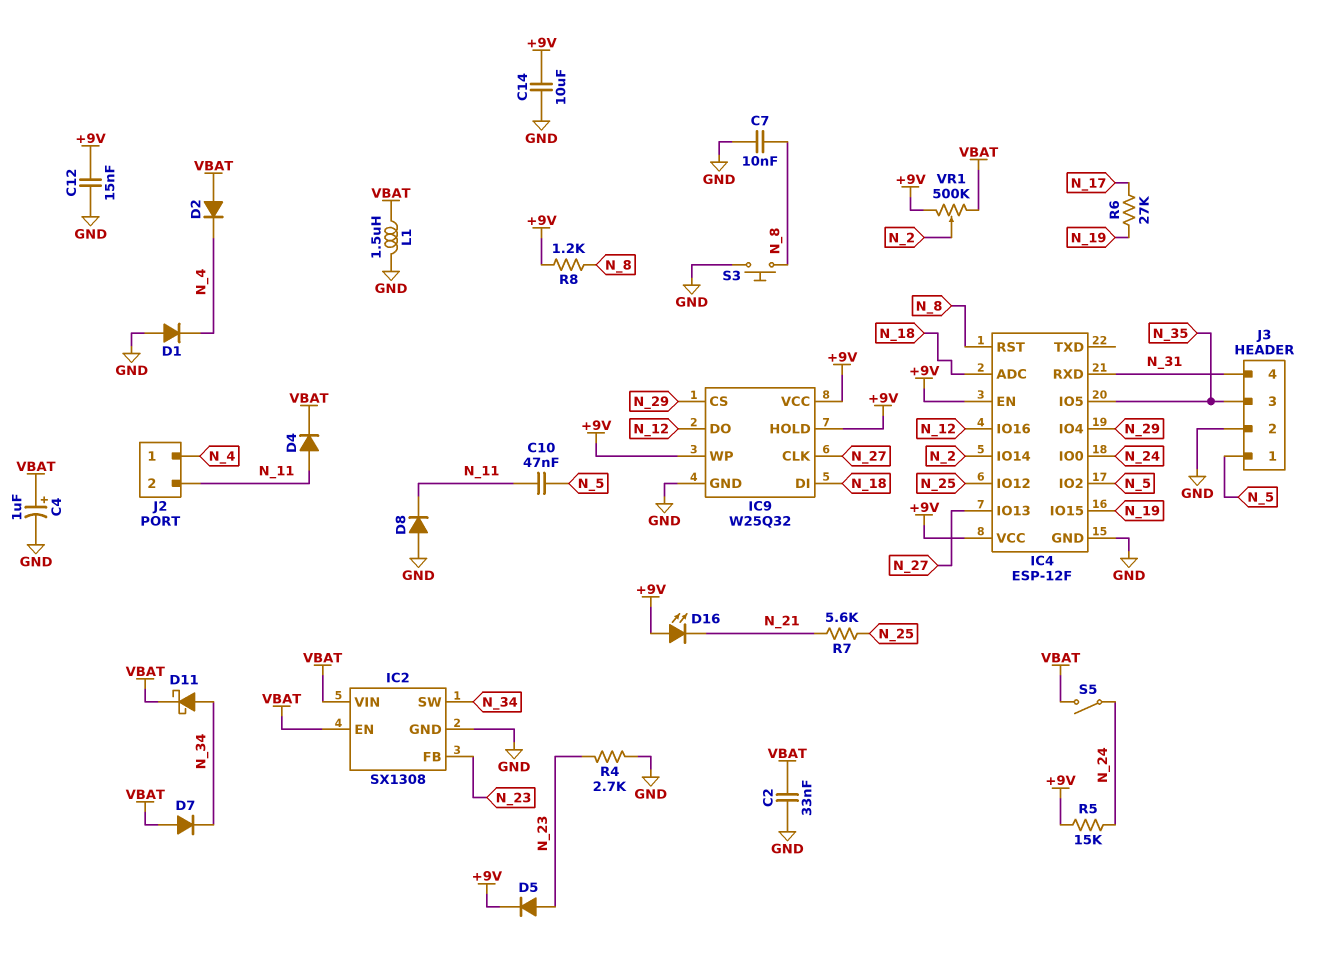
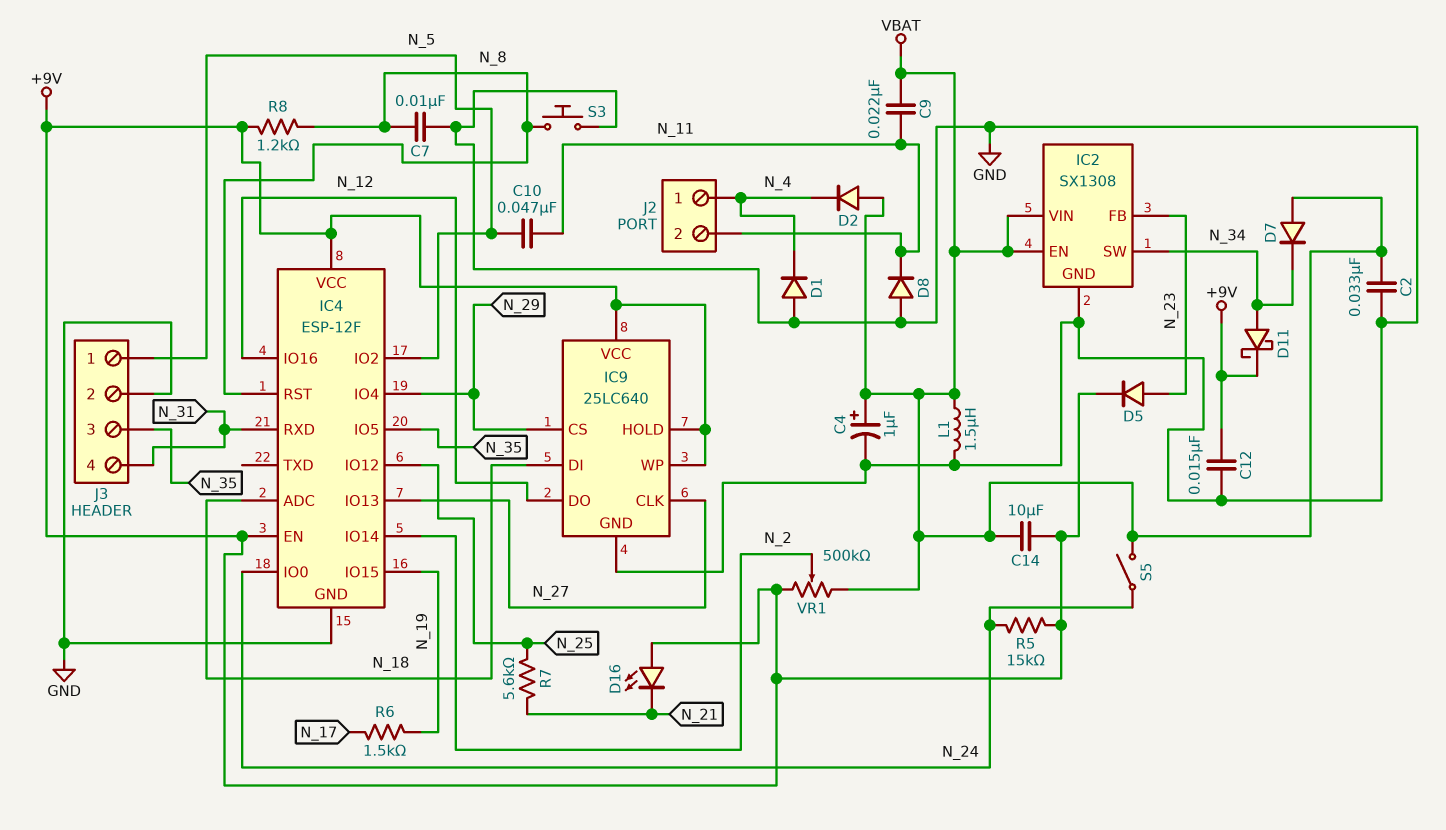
C9: none -> 22nF (N_11, VBAT)
C14: 10uF (+9V, GND) -> 10uF (+9V, VBAT)
D4: diode (A N_11, K VBAT) -> none
D11: schottky (A N_34, K VBAT) -> schottky (A N_34, K +9V)
IC9: W25Q32 -> 25LC640
R4: 2.7k (GND, N_23) -> none
R6: 27k (N_17, N_19) -> 1.5k (N_17, N_19)

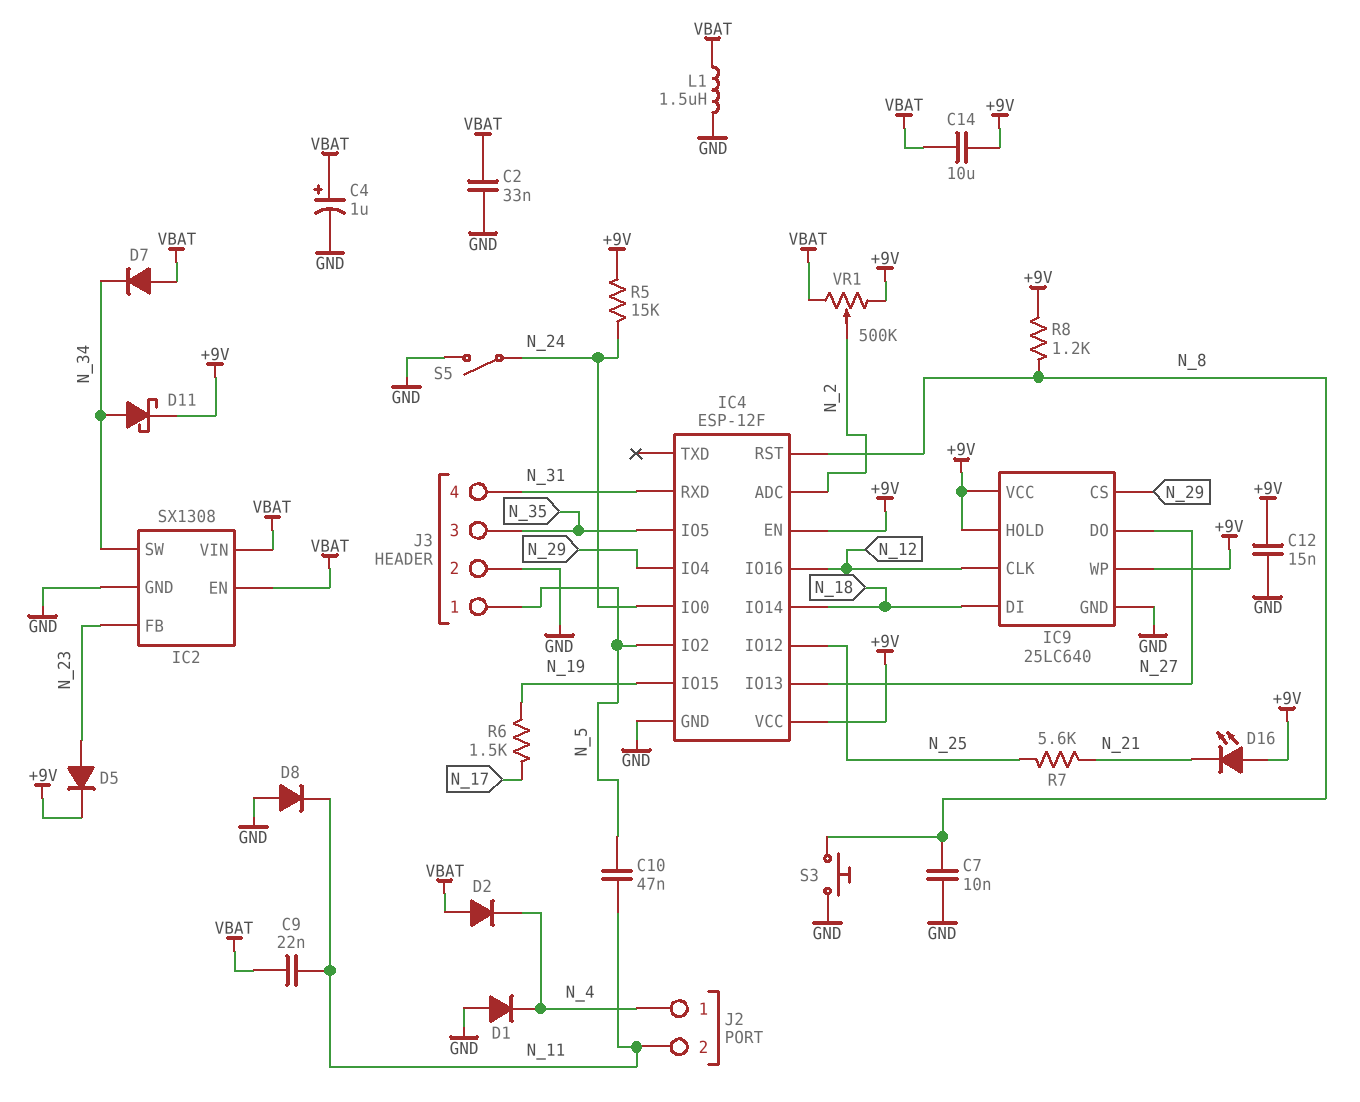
IC4 pin ADC: N_18 -> N_2
IC4 pin IO14: N_2 -> N_18
IC9 pin CLK: N_27 -> N_12
IC9 pin DO: N_12 -> N_27
S5: switch (N_24, VBAT) -> switch (GND, N_24)

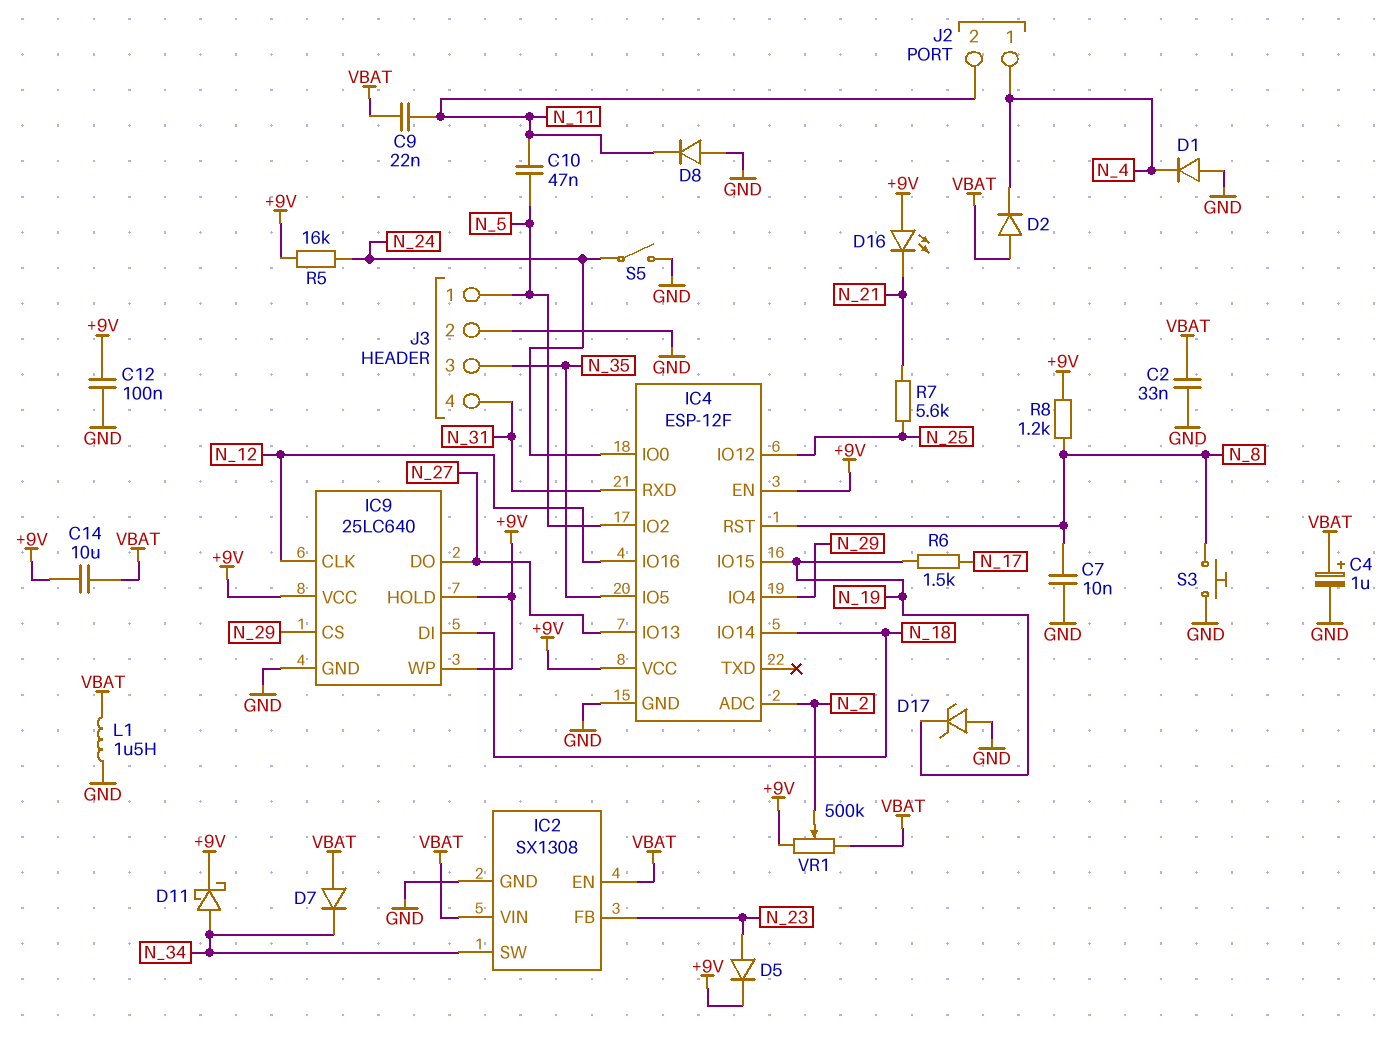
C12: 15nF (+9V, GND) -> 100nF (+9V, GND)
D17: none -> zener (A GND, K N_19)
R5: 15k (+9V, N_24) -> 16k (+9V, N_24)

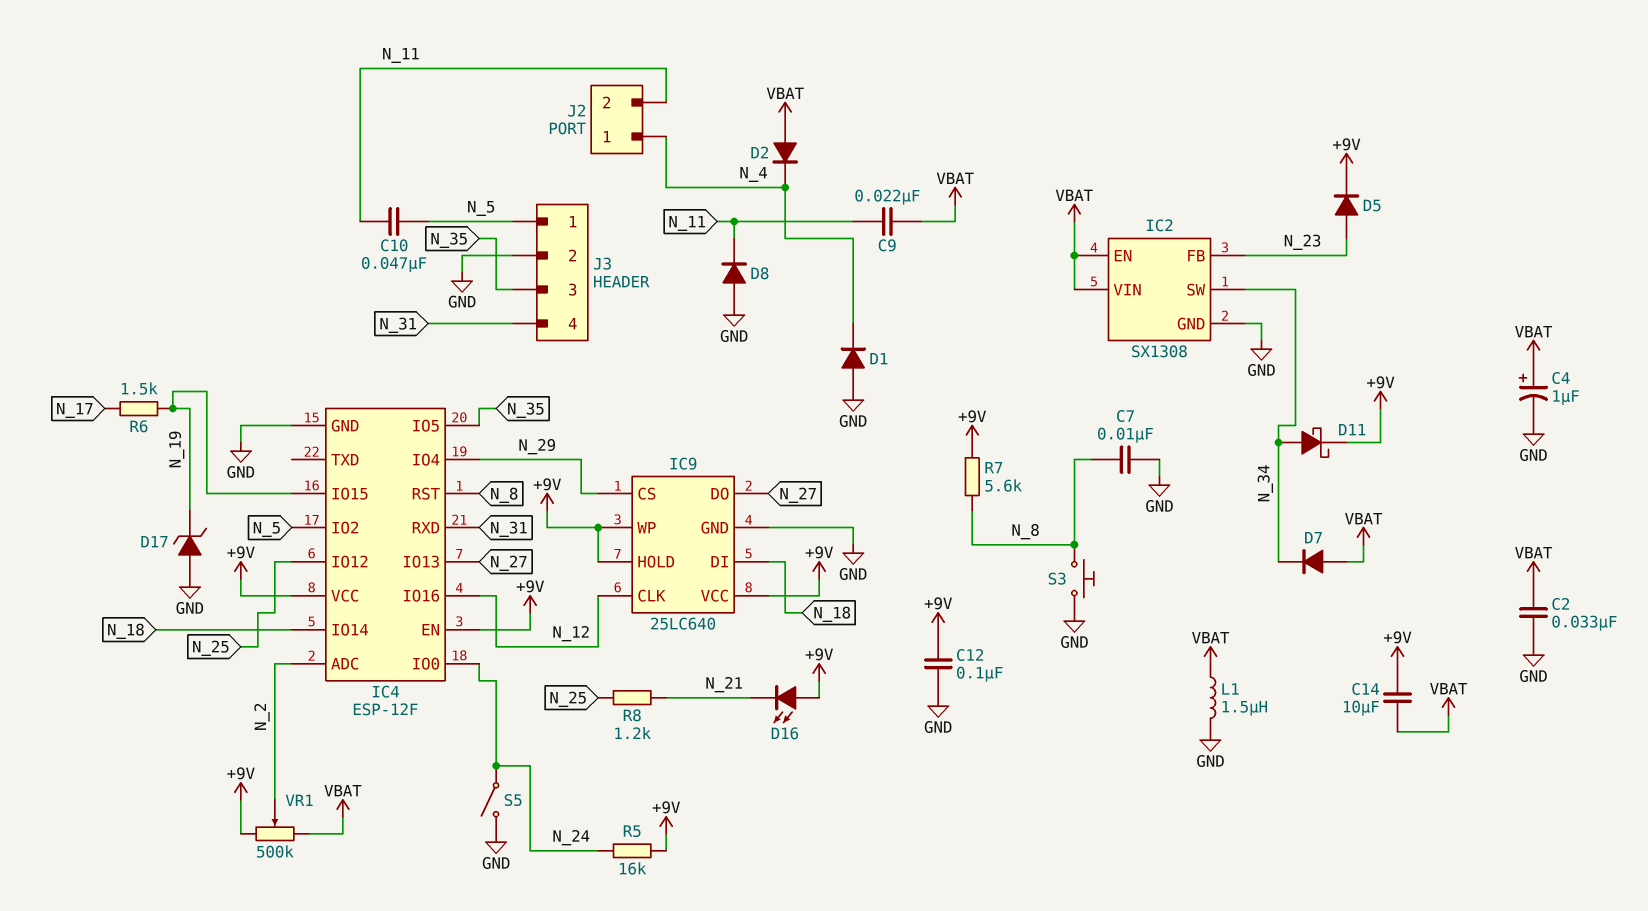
R7: 5.6k (N_21, N_25) -> 5.6k (+9V, N_8)
R8: 1.2k (+9V, N_8) -> 1.2k (N_21, N_25)

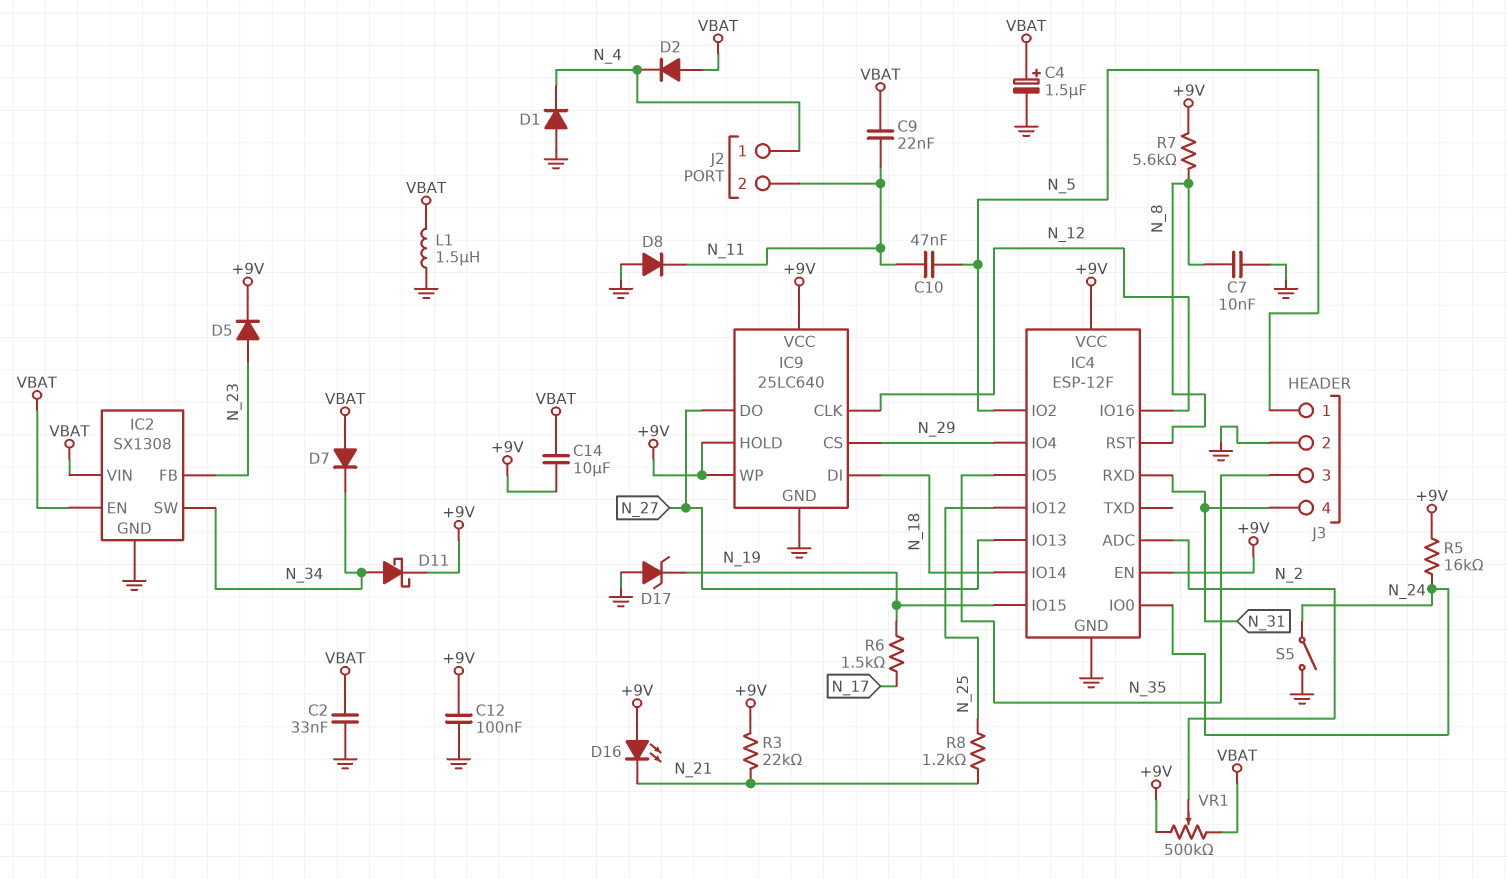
C4: 1uF (plus VBAT, minus GND) -> 1.5uF (plus VBAT, minus GND)
R3: none -> 22k (+9V, N_21)
S3: button (GND, N_8) -> none

